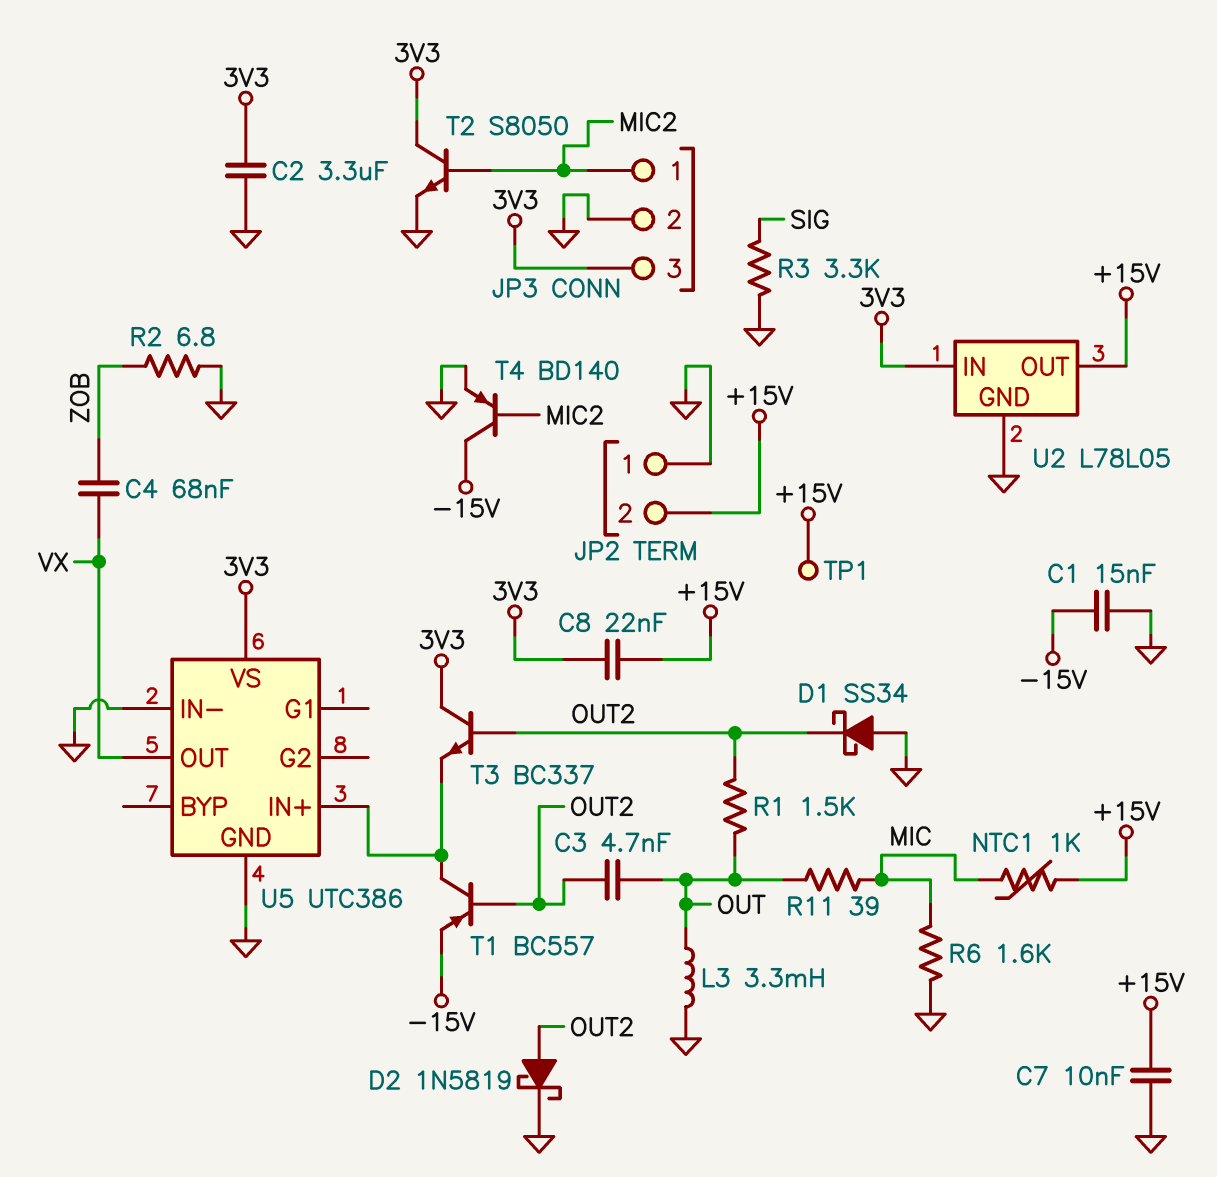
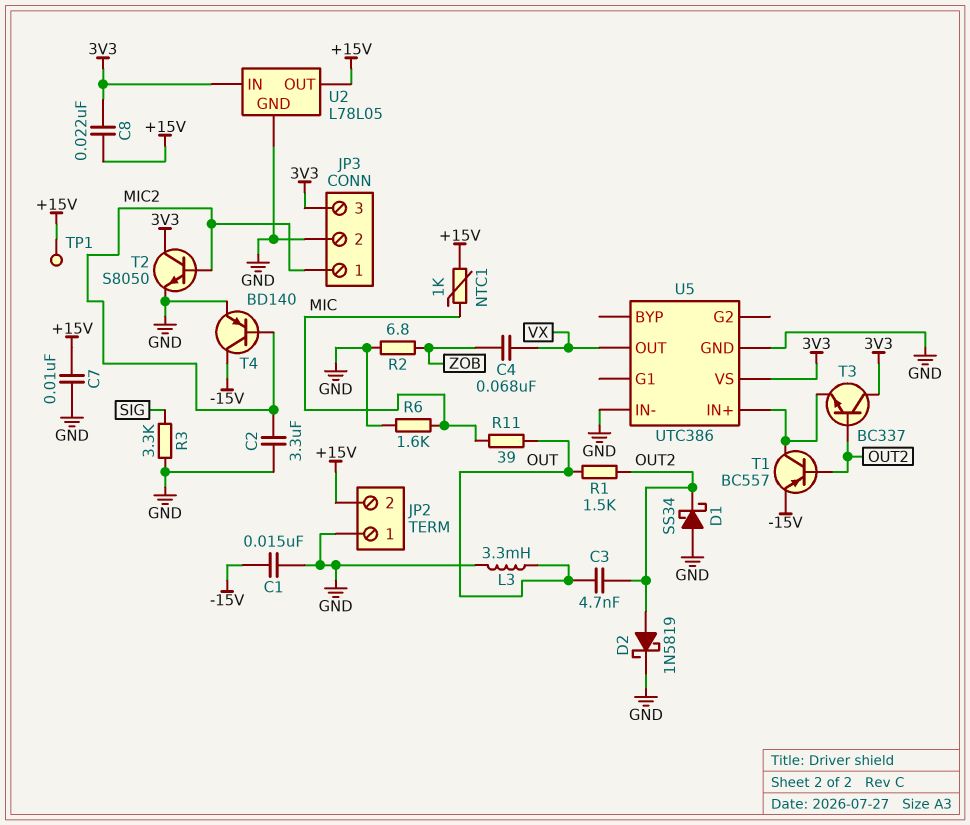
C2: 3.3uF (3V3, GND) -> 3.3uF (GND, MIC2)

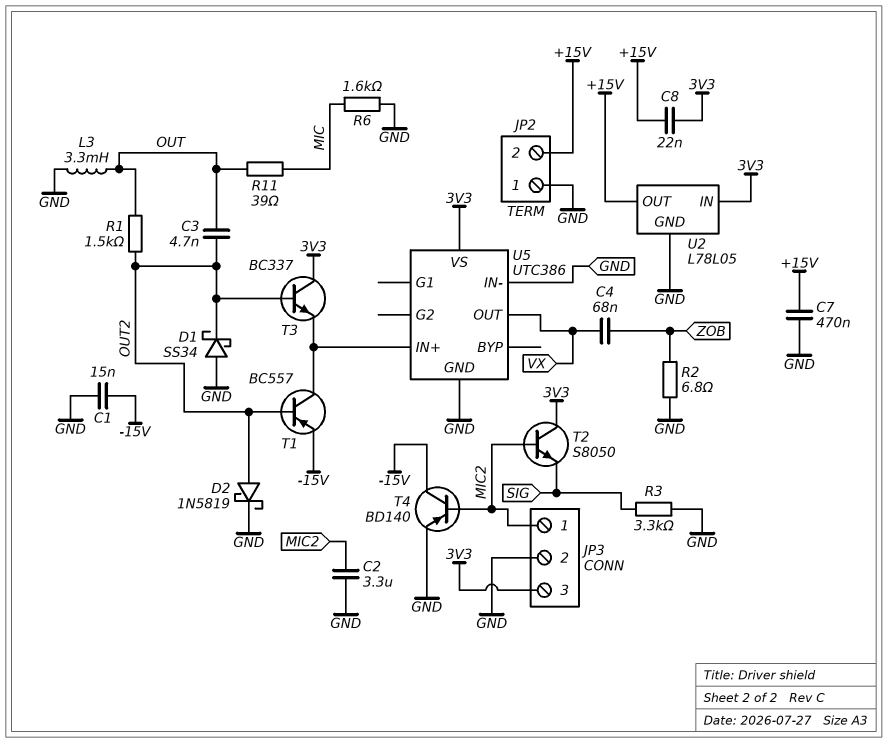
C7: 10nF (+15V, GND) -> 470nF (+15V, GND)
NTC1: 1k (+15V, MIC) -> none
T2: NPN S8050 (B MIC2, C 3V3, E GND) -> NPN S8050 (B MIC2, C 3V3, E SIG)
TP1: test point (+15V) -> none

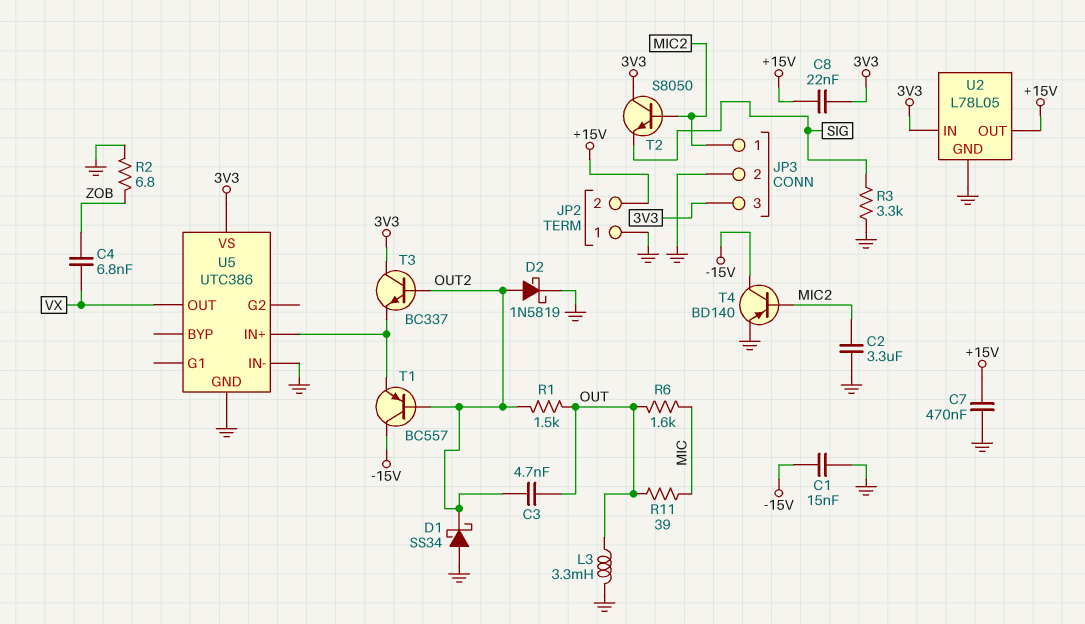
C4: 68nF (VX, ZOB) -> 6.8nF (VX, ZOB)
R6: 1.6k (GND, MIC) -> 1.6k (MIC, OUT)
T1: PNP BC557 (B OUT2, C U5/IN+, E -15V) -> PNP BC557 (B OUT2, C -15V, E U5/IN+)

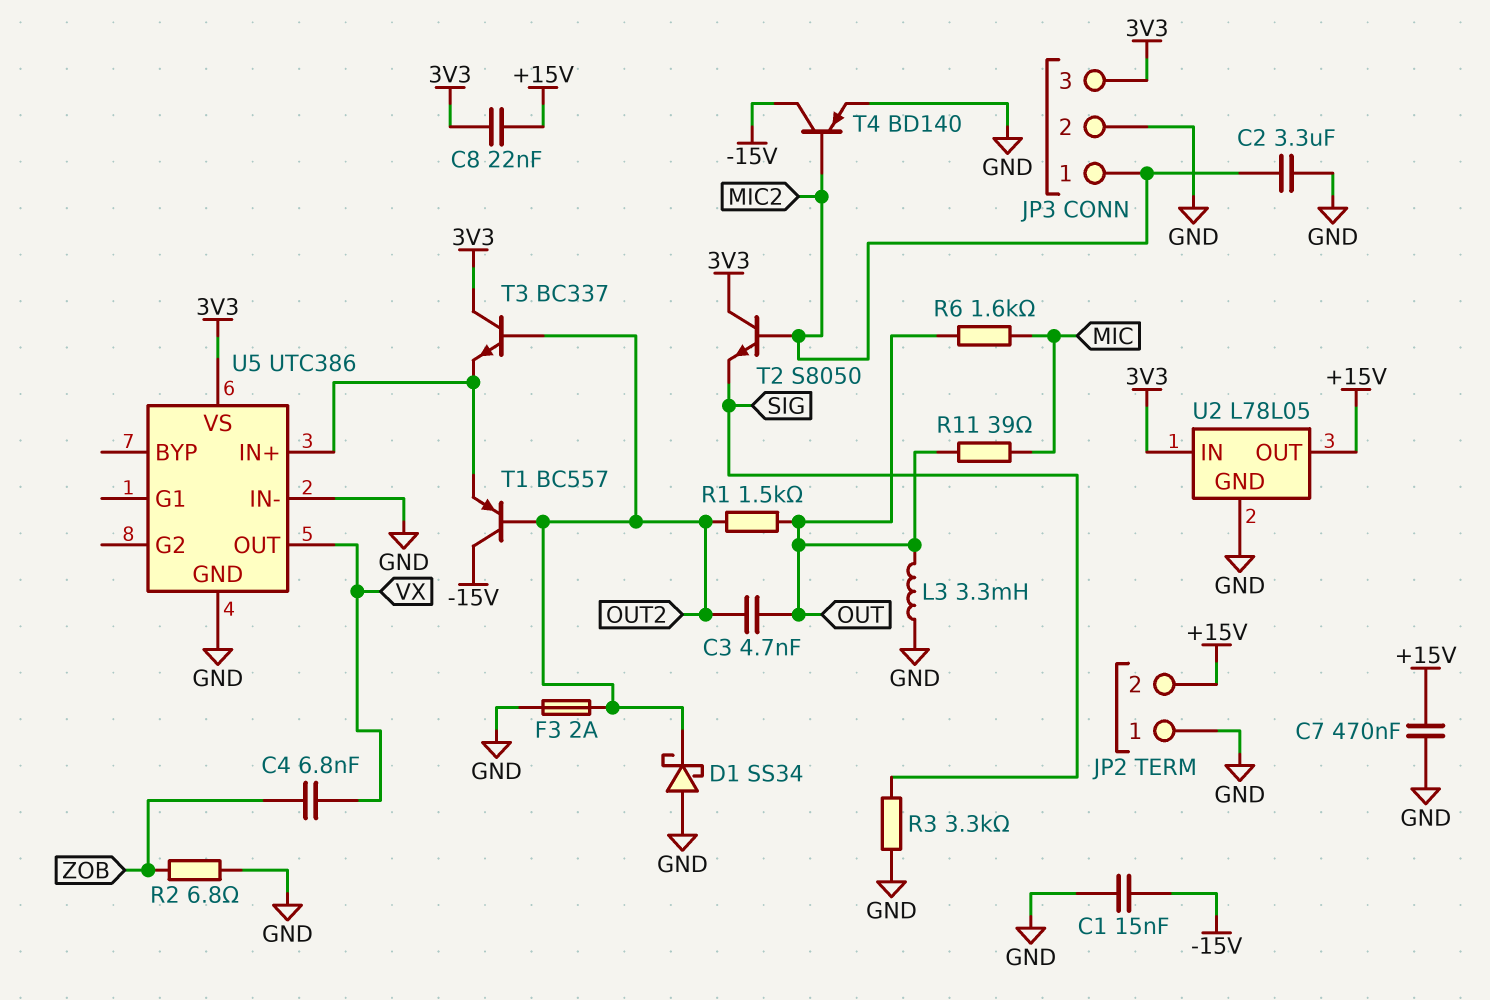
D2: schottky 1N5819 (A OUT2, K GND) -> none
F3: none -> 2A (GND, OUT2)

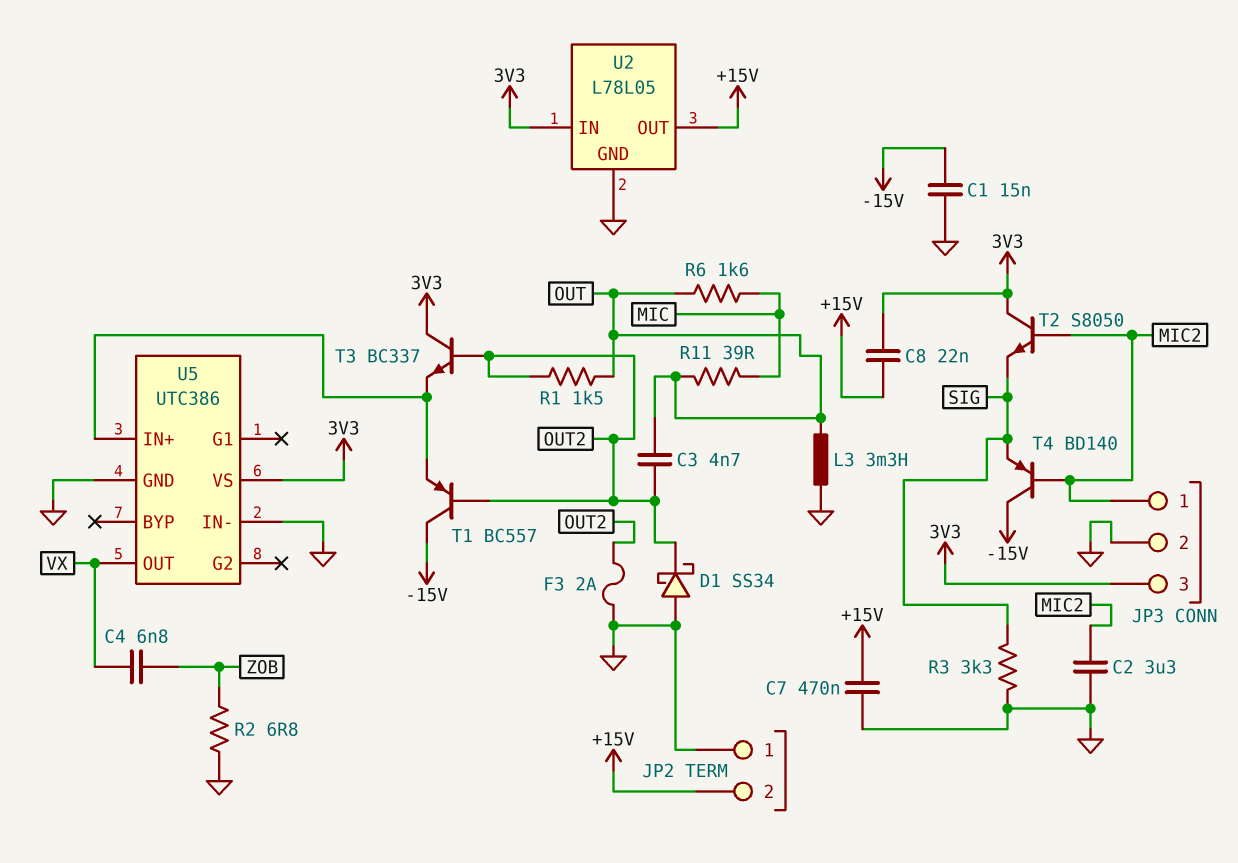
T4: PNP BD140 (B MIC2, C -15V, E GND) -> PNP BD140 (B MIC2, C -15V, E SIG)

